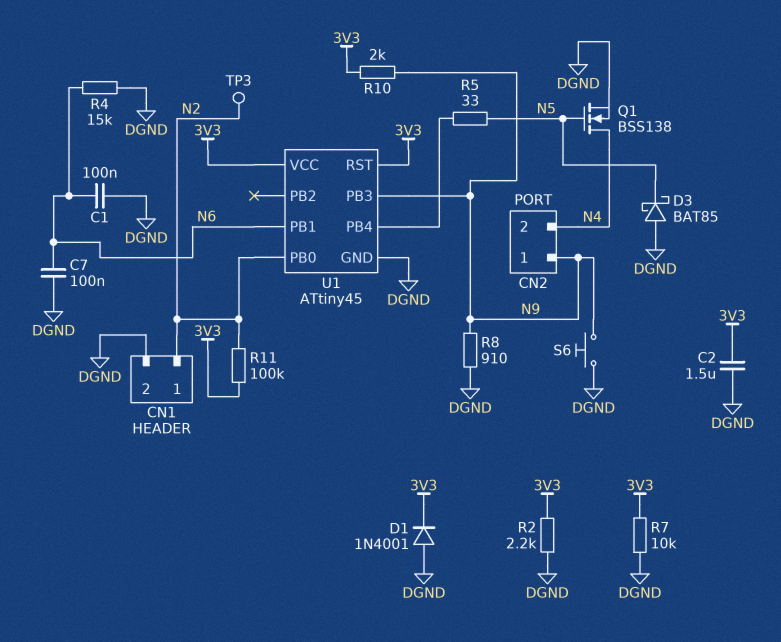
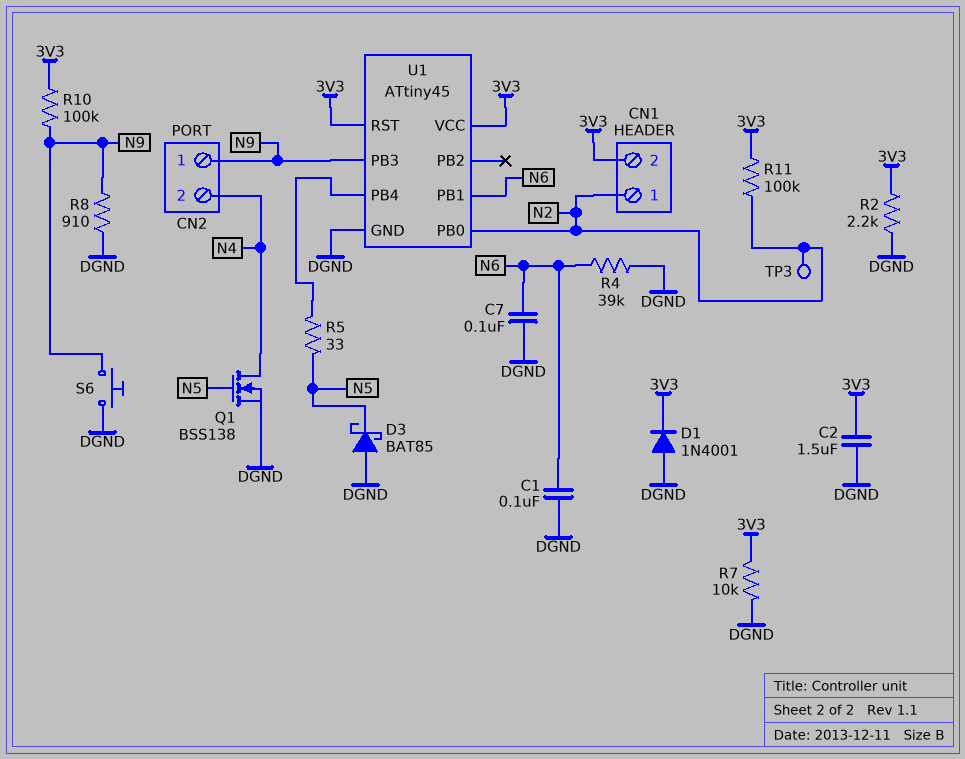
CN1 pin 2: DGND -> 3V3
R4: 15k (DGND, N6) -> 39k (DGND, N6)
R10: 2k (3V3, N9) -> 100k (3V3, N9)

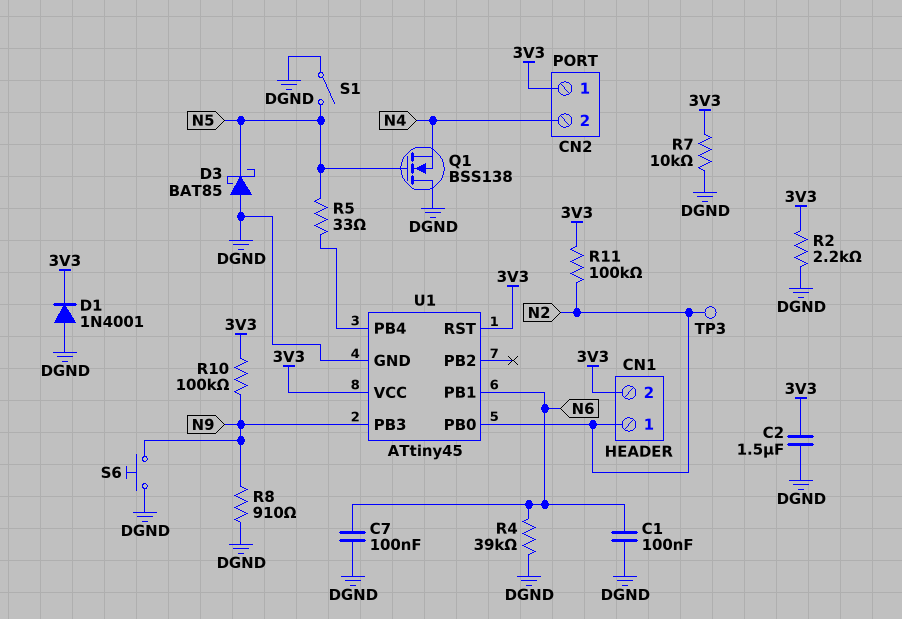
CN2 pin 1: N9 -> 3V3
Q1: NMOS BSS138 (G N5, D N4, S DGND) -> NMOS BSS138 (G N5, D DGND, S N4)
S1: none -> switch (DGND, N5)

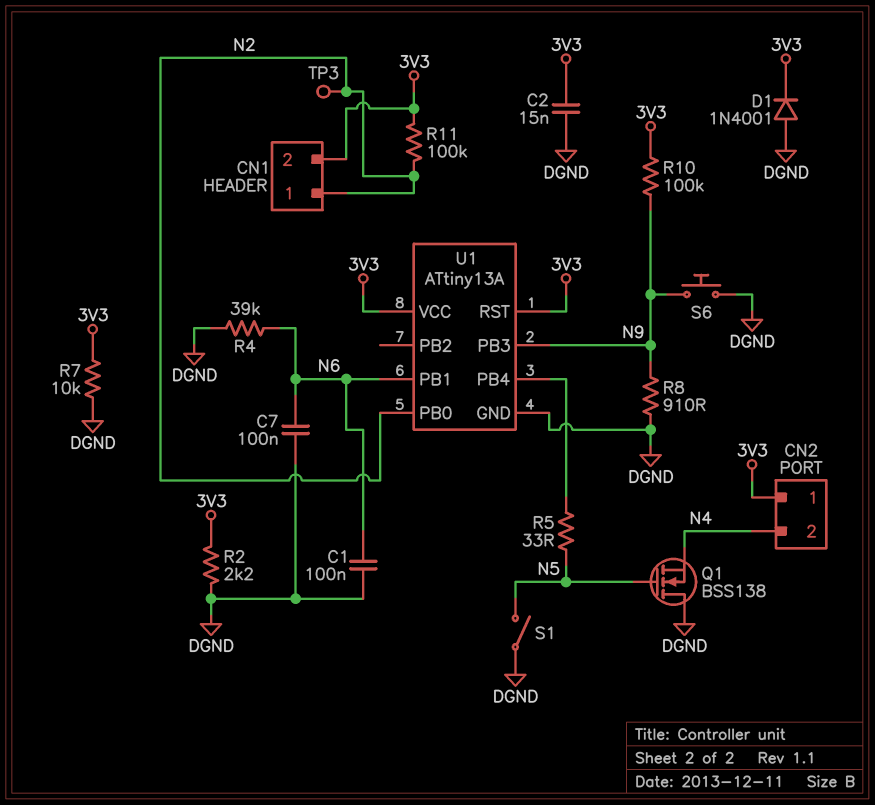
C2: 1.5uF (3V3, DGND) -> 15nF (3V3, DGND)
D3: schottky BAT85 (A DGND, K N5) -> none
U1: ATtiny45 -> ATtiny13A

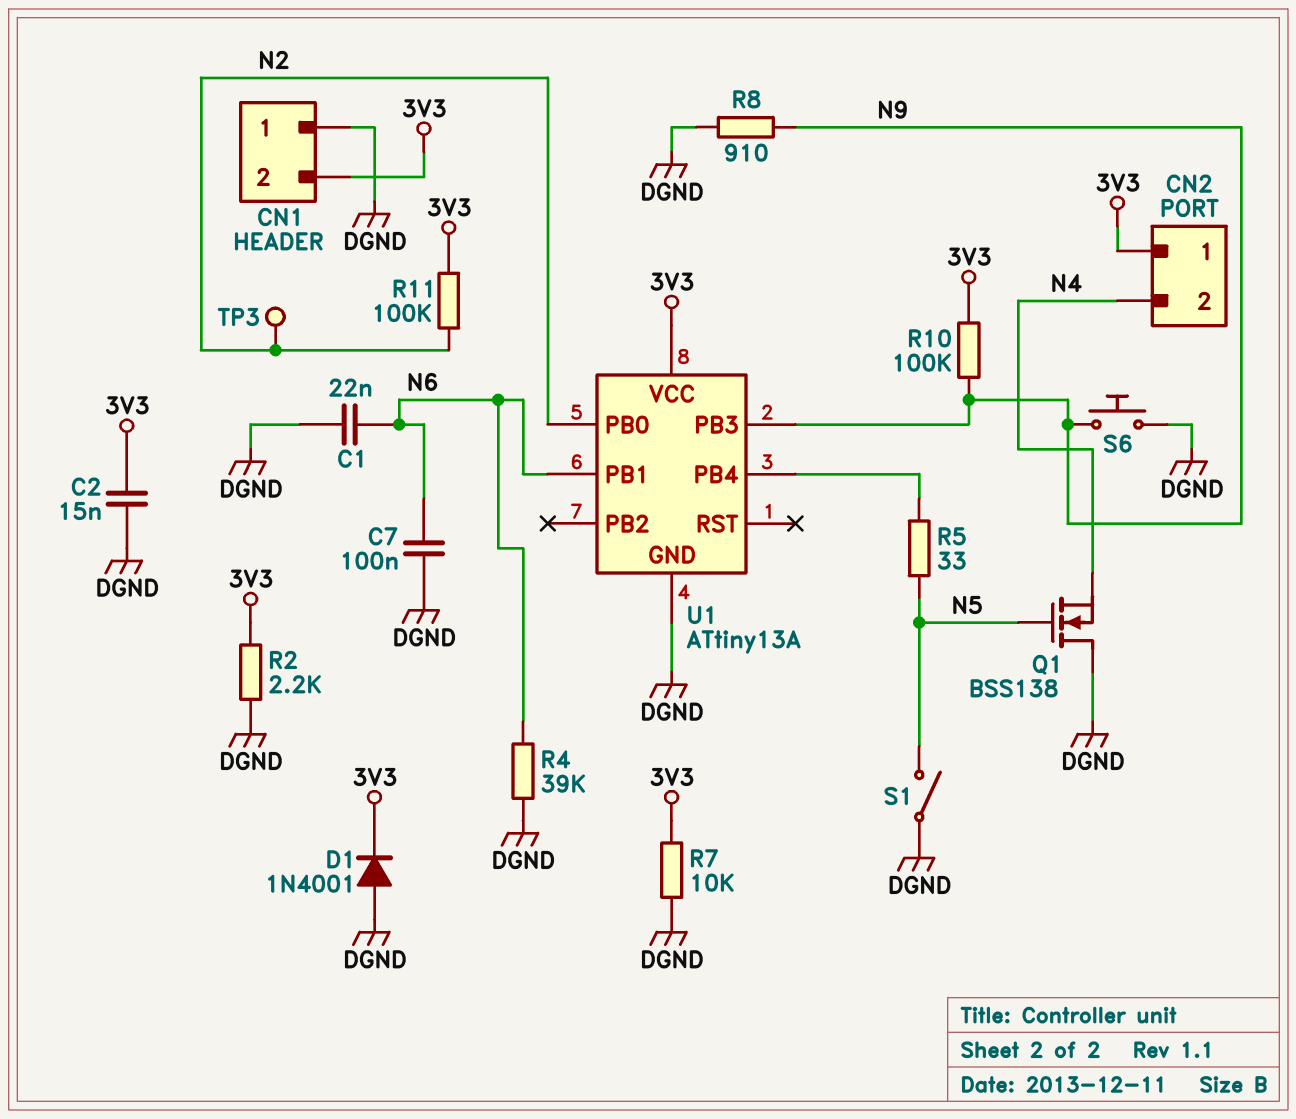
C1: 100nF (DGND, N6) -> 22nF (DGND, N6)
CN1 pin 1: N2 -> DGND
U1 pin RST: 3V3 -> none

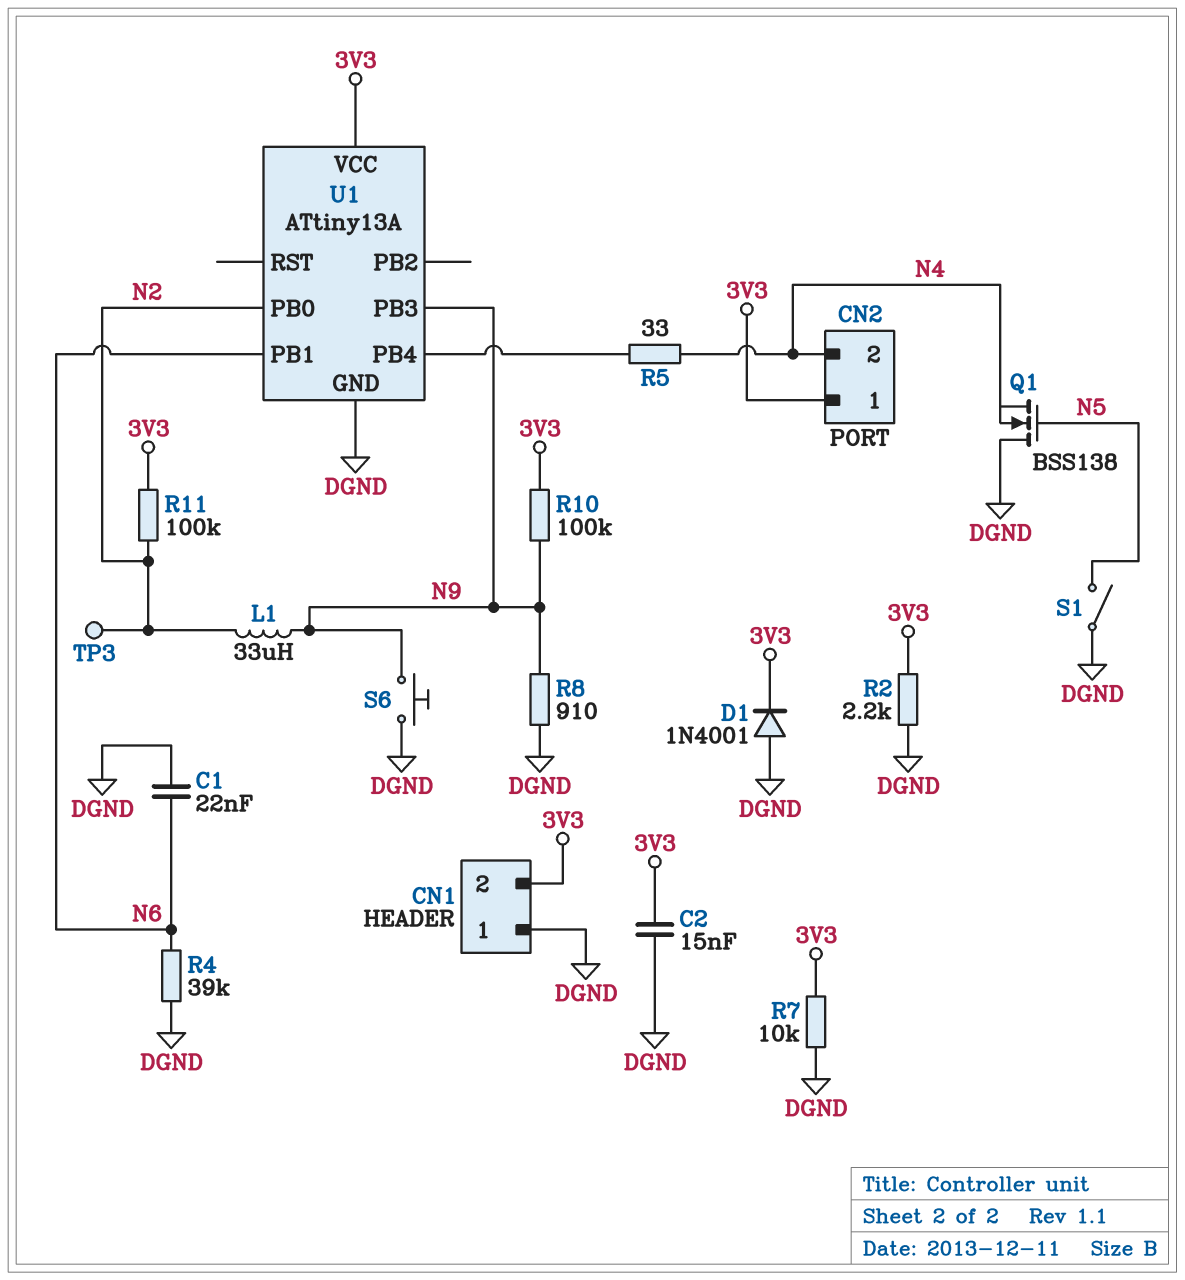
C7: 100nF (DGND, N6) -> none
L1: none -> 33uH (N2, N9)
R5: 33 (N5, U1/PB4) -> 33 (N4, U1/PB4)

